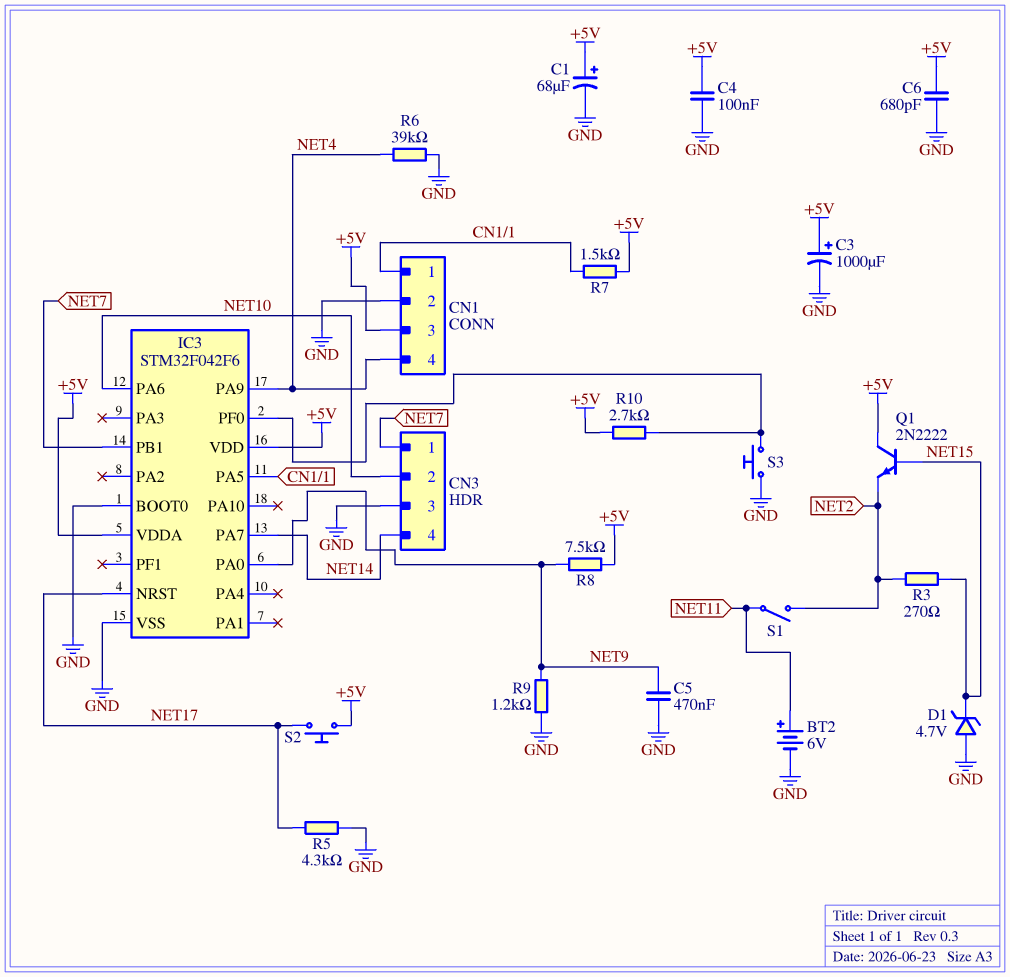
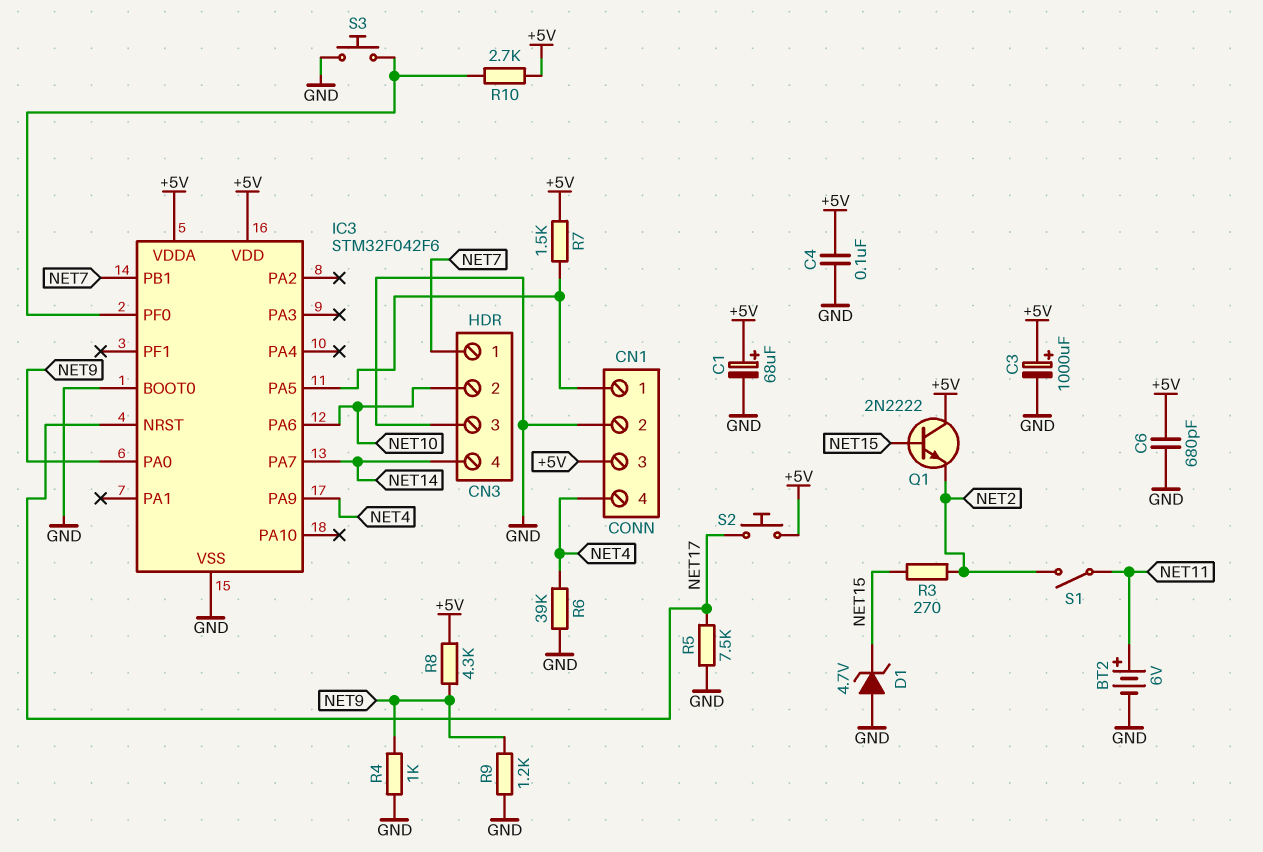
C5: 470nF (GND, NET9) -> none
R4: none -> 1k (GND, NET9)
R5: 4.3k (GND, NET17) -> 7.5k (GND, NET17)
R8: 7.5k (+5V, NET9) -> 4.3k (+5V, NET9)

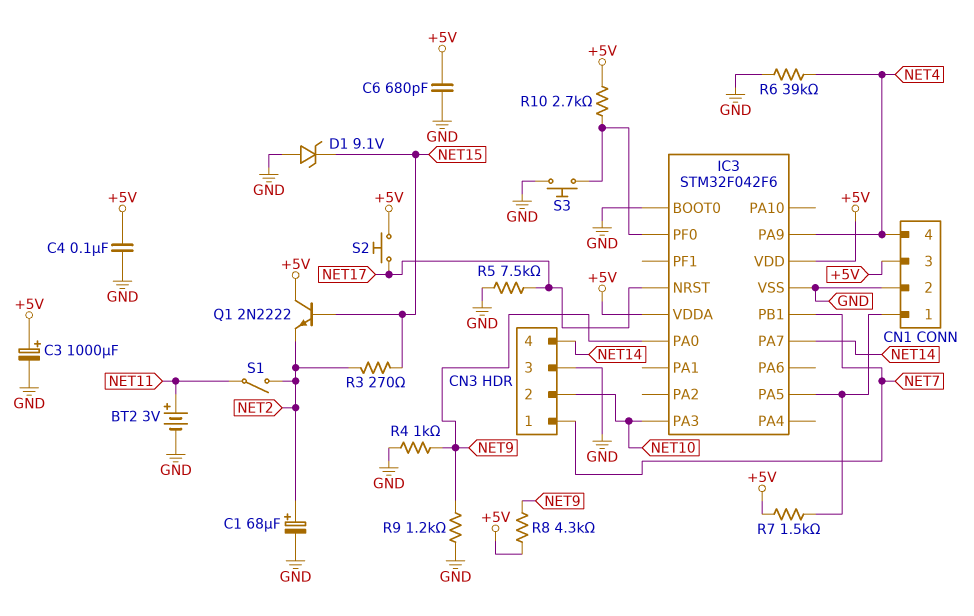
BT2: 6V (plus NET11, minus GND) -> 3V (plus NET11, minus GND)
C1: 68uF (plus +5V, minus GND) -> 68uF (plus NET2, minus GND)
D1: zener 4.7V (A GND, K NET15) -> zener 9.1V (A GND, K NET15)
IC3 pin PA3: none -> NET10
IC3 pin PA6: NET10 -> none

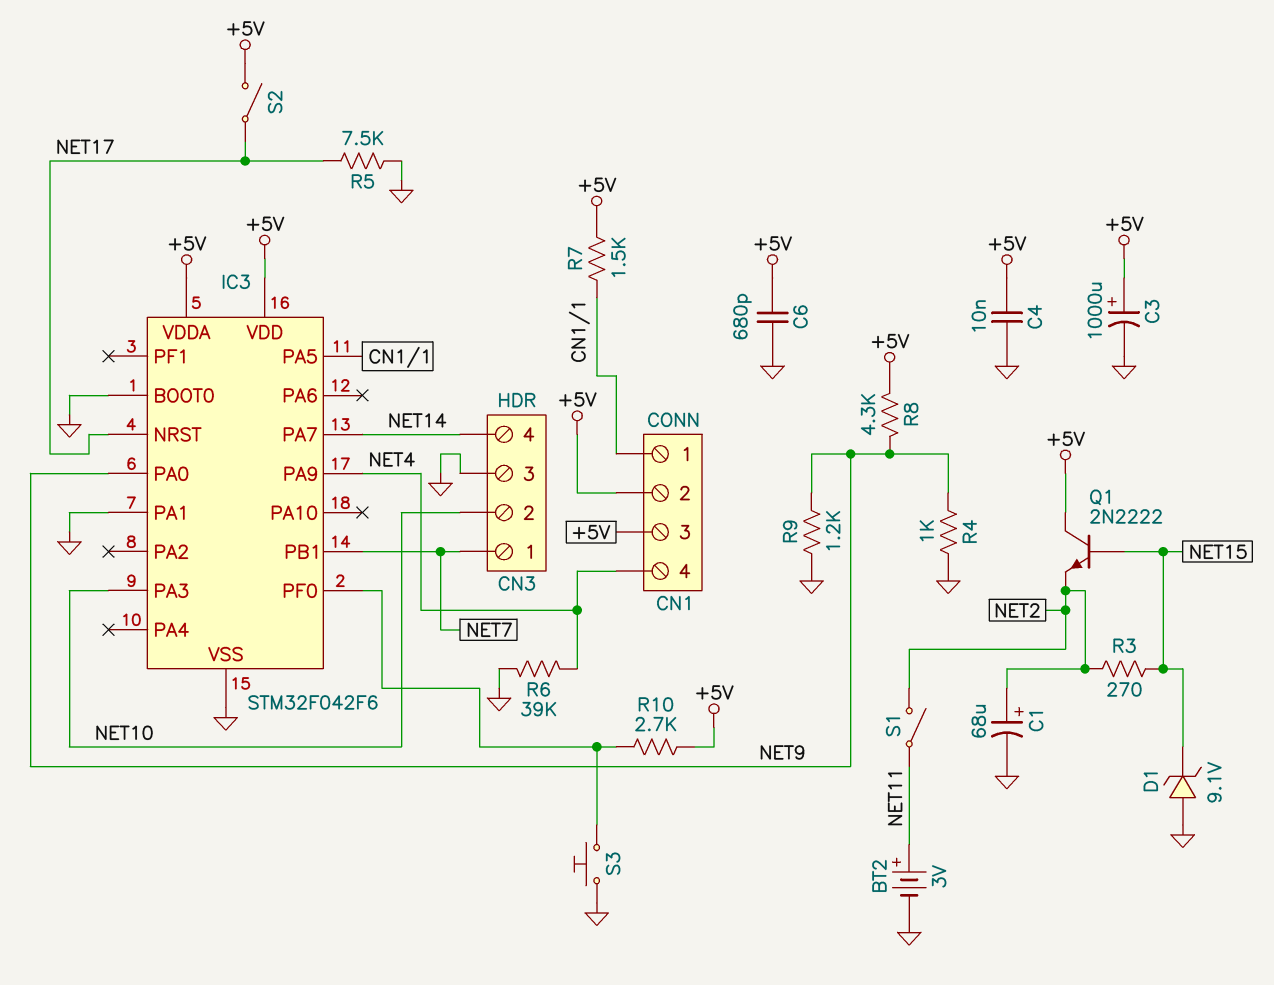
C4: 100nF (+5V, GND) -> 10nF (+5V, GND)
CN1 pin 2: GND -> +5V
IC3 pin PA1: none -> GND
S2: button (+5V, NET17) -> switch (+5V, NET17)

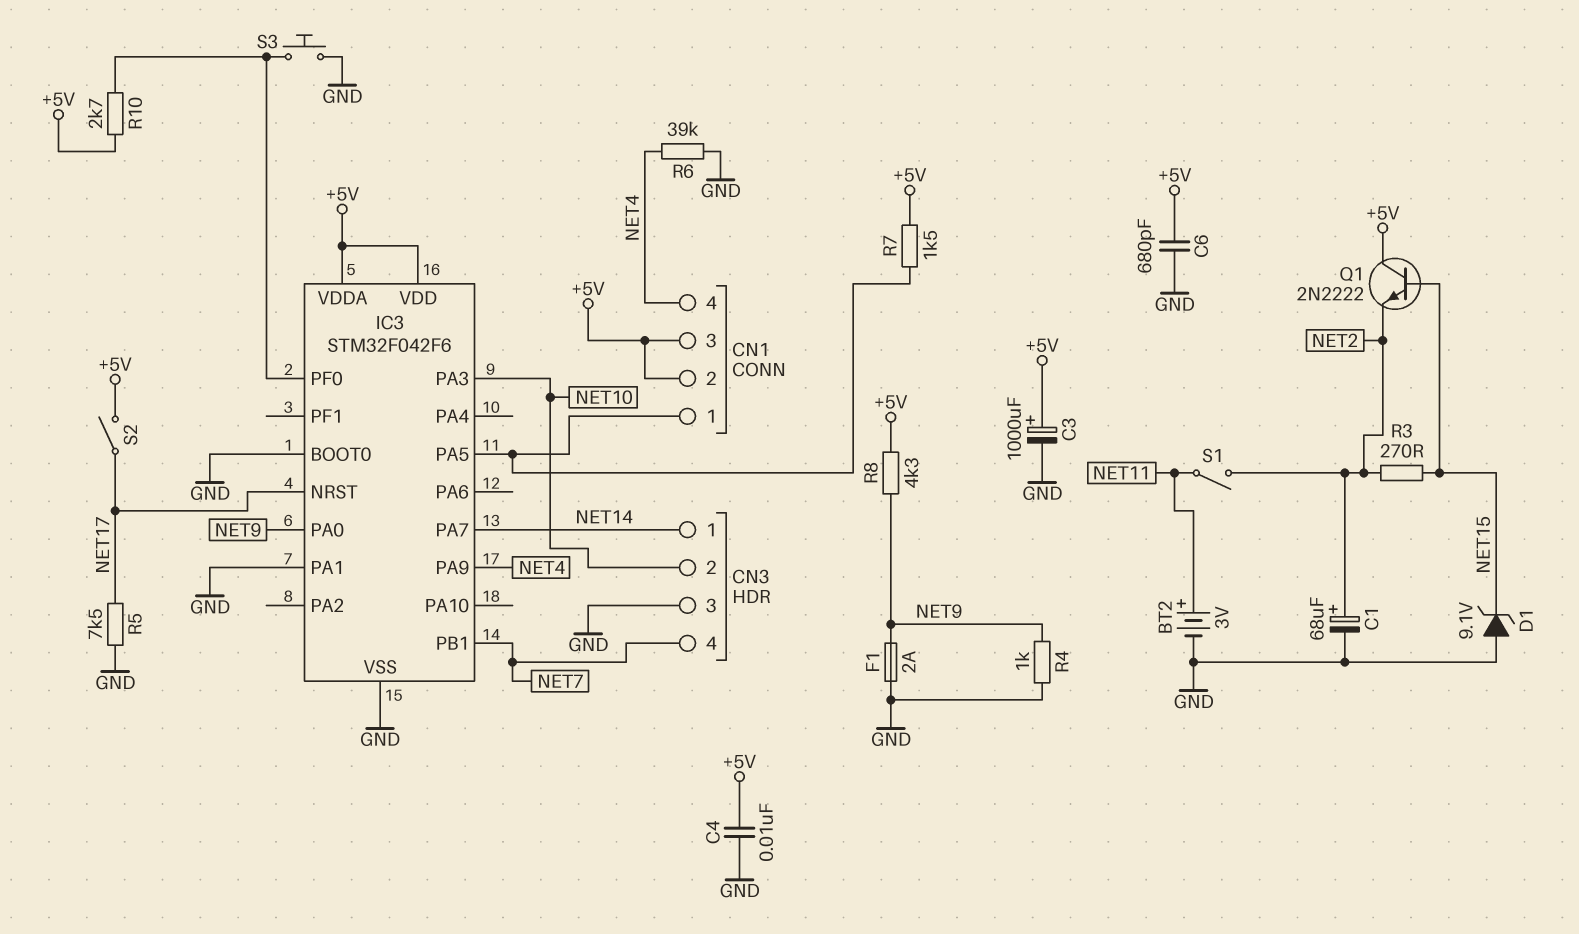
CN3 pin 1: NET7 -> NET14
CN3 pin 4: NET14 -> NET7
F1: none -> 2A (GND, NET9)
R9: 1.2k (GND, NET9) -> none

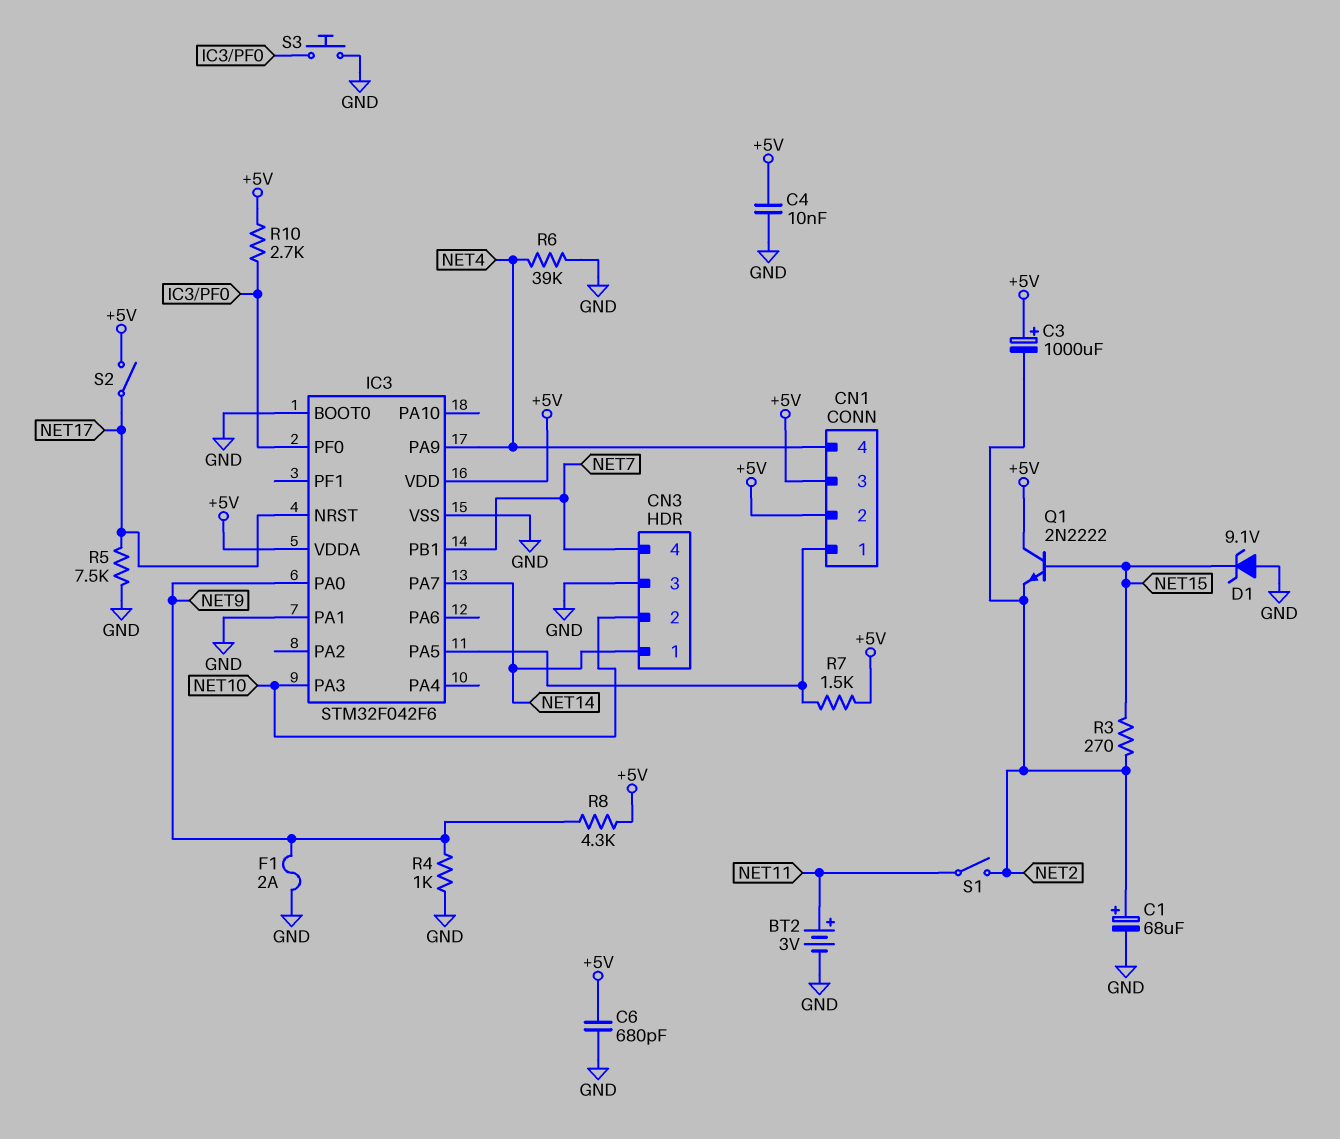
C3: 1000uF (plus +5V, minus GND) -> 1000uF (plus +5V, minus NET2)

